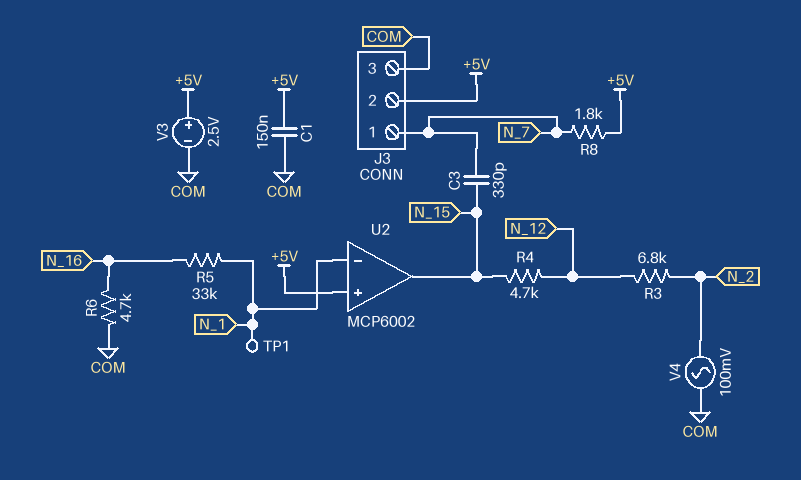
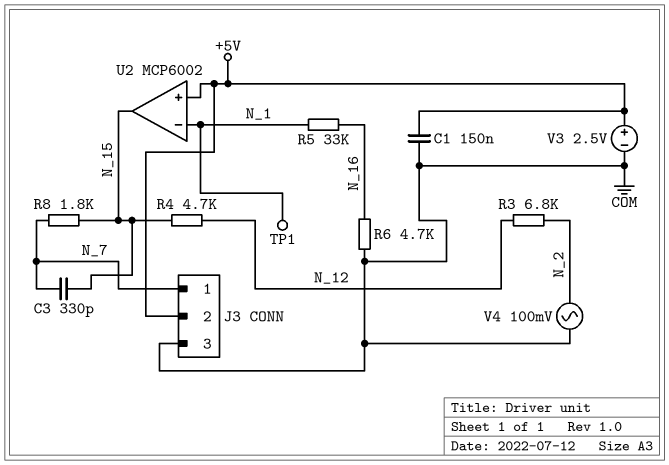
R8: 1.8k (+5V, N_7) -> 1.8k (N_7, N_15)

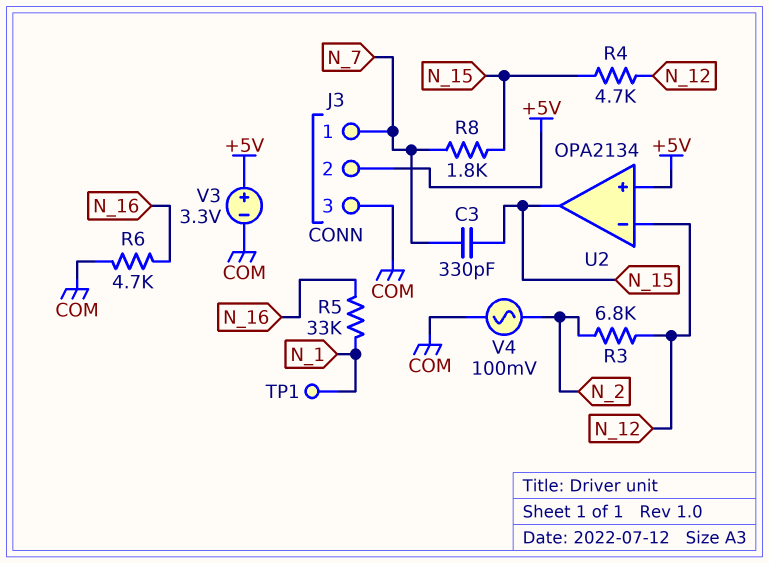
C1: 150nF (+5V, COM) -> none
U2: MCP6002 -> OPA2134
U2 pin in-: N_1 -> N_12
V3: 2.5V (plus +5V, minus COM) -> 3.3V (plus +5V, minus COM)

